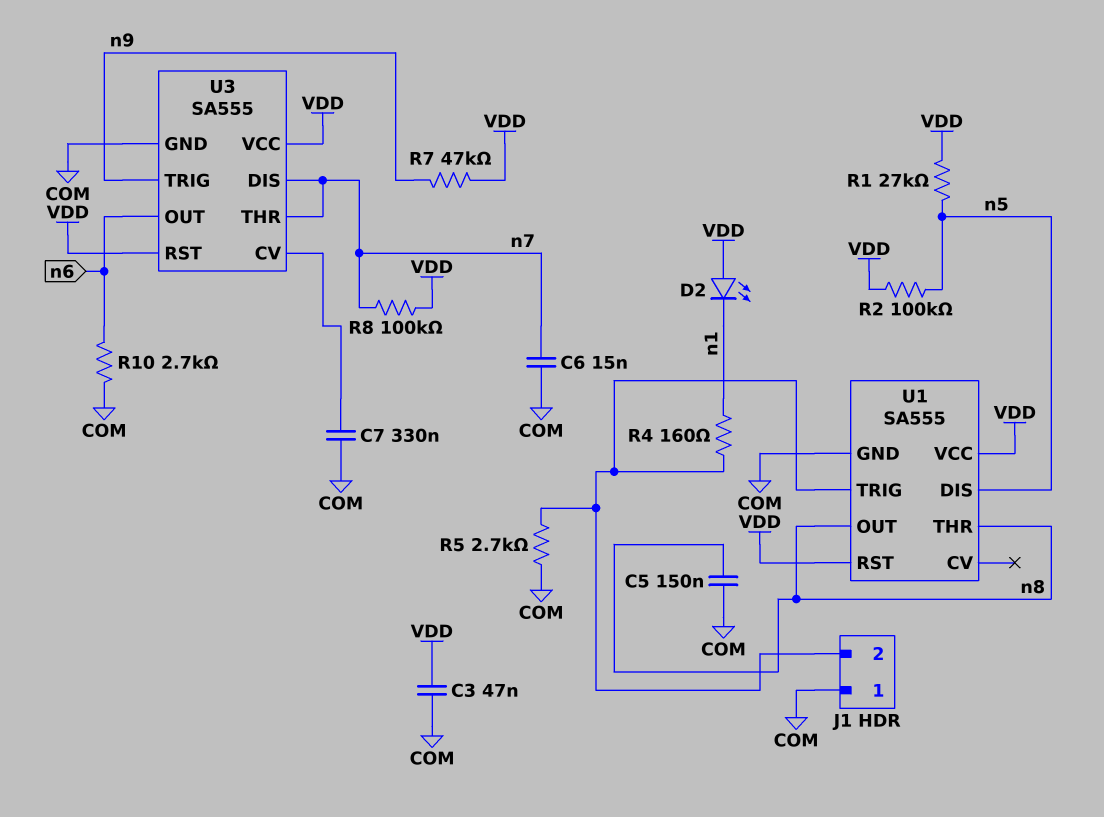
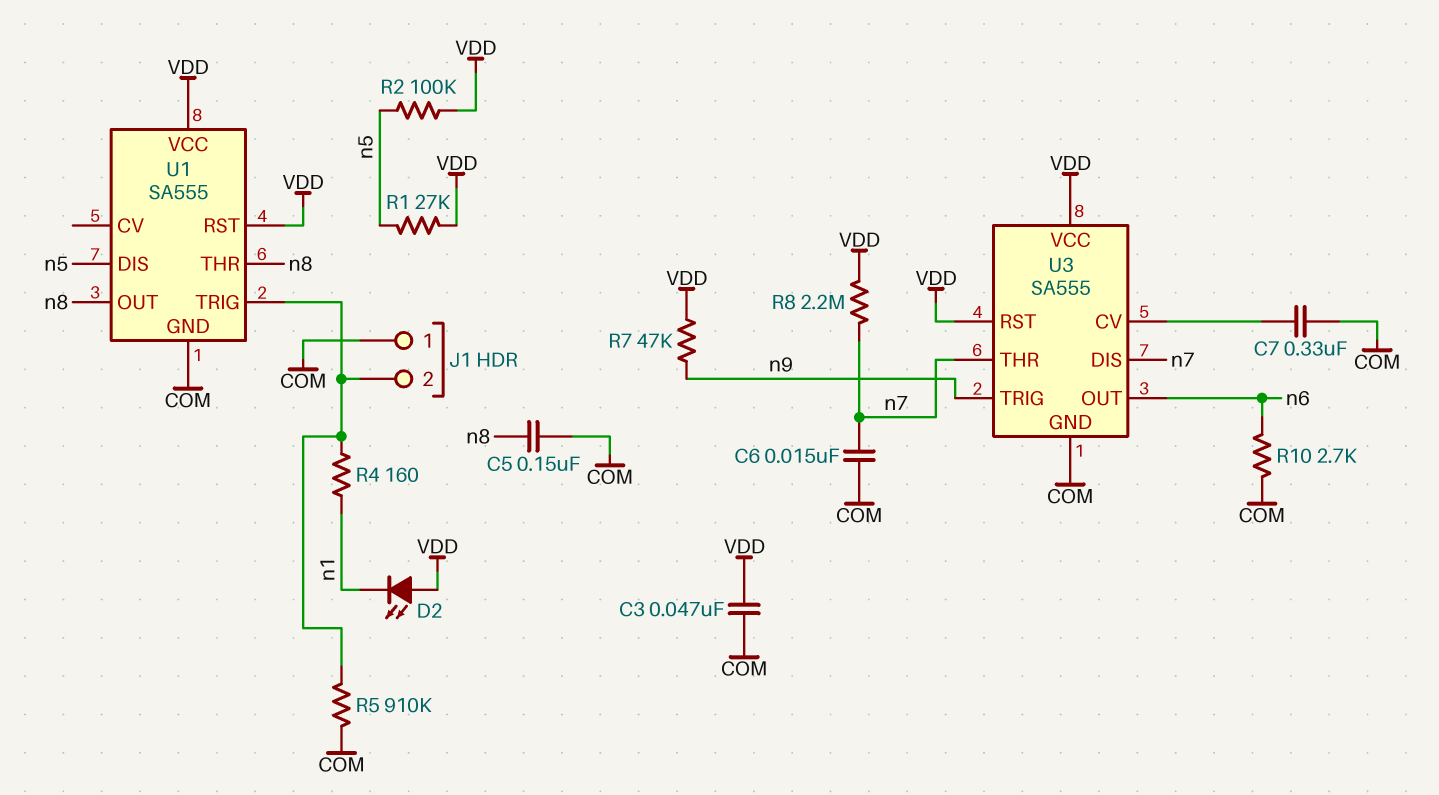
R5: 2.7k (COM, J1/2) -> 910k (COM, J1/2)
R8: 100k (VDD, n7) -> 2.2M (VDD, n7)

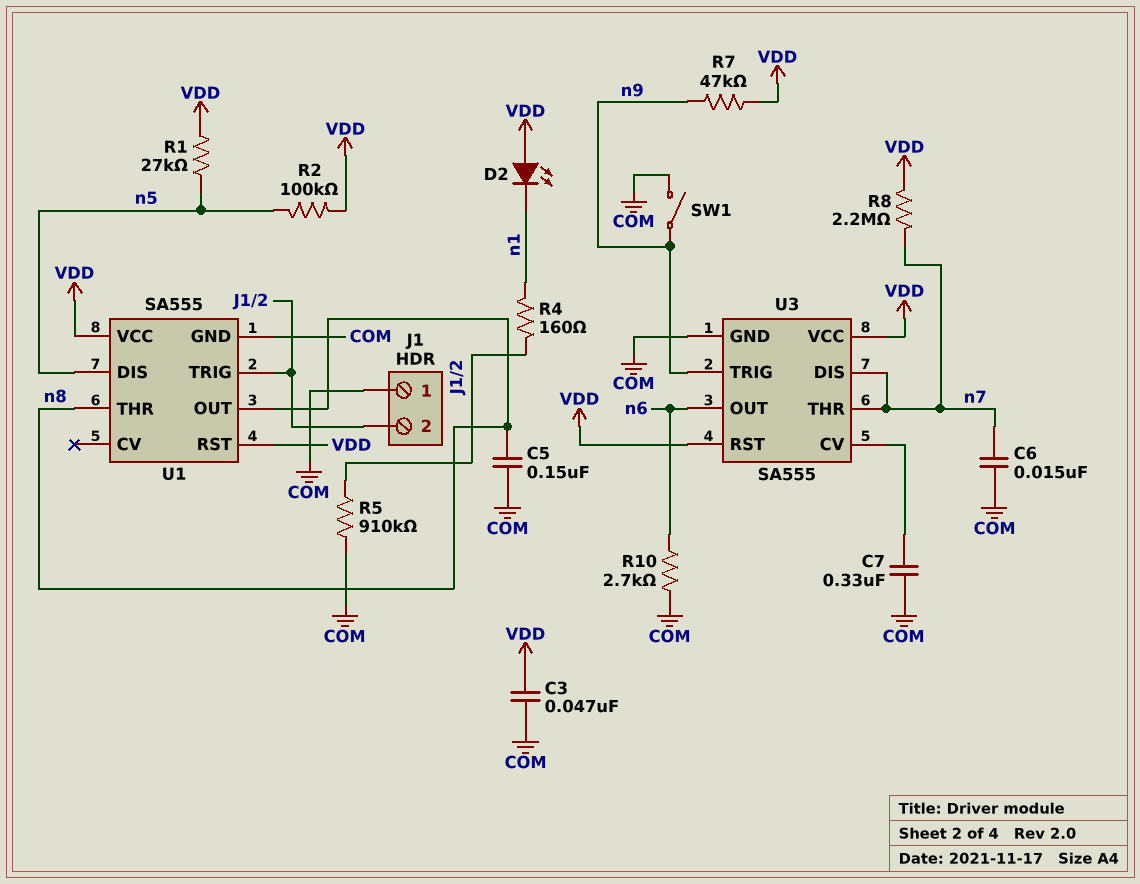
SW1: none -> switch (COM, n9)

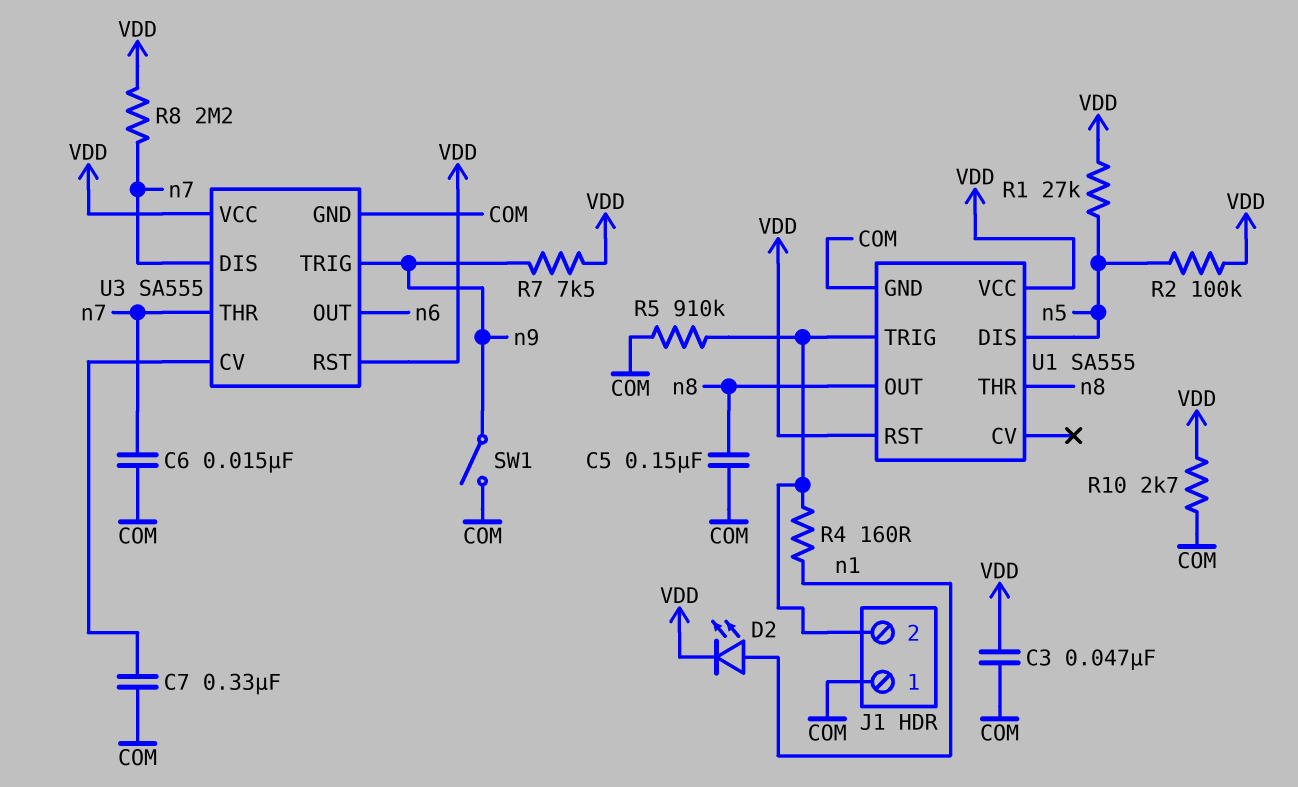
D2: LED (A VDD, K n1) -> LED (A n1, K VDD)
R7: 47k (VDD, n9) -> 7.5k (VDD, n9)
R10: 2.7k (COM, n6) -> 2.7k (COM, VDD)

